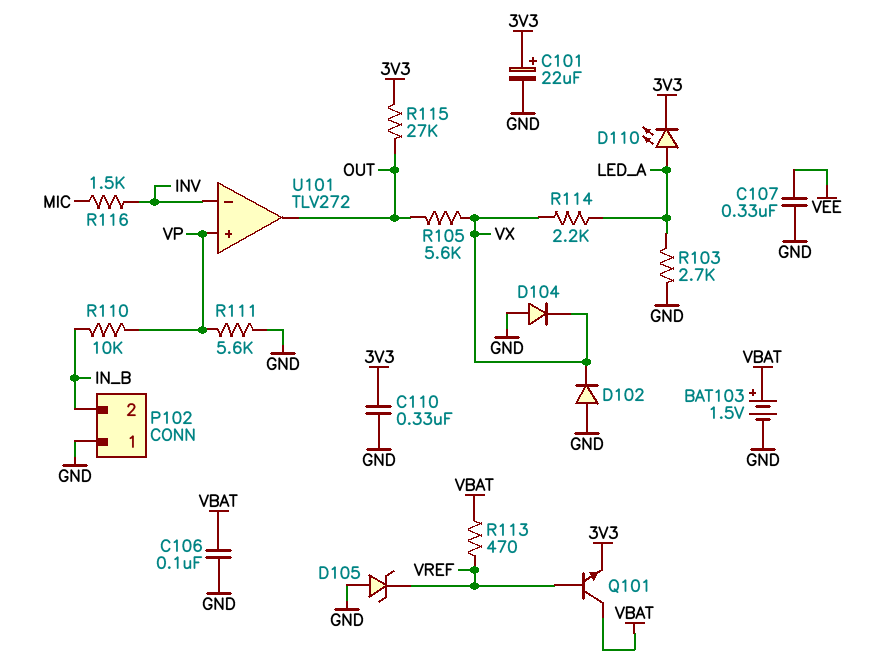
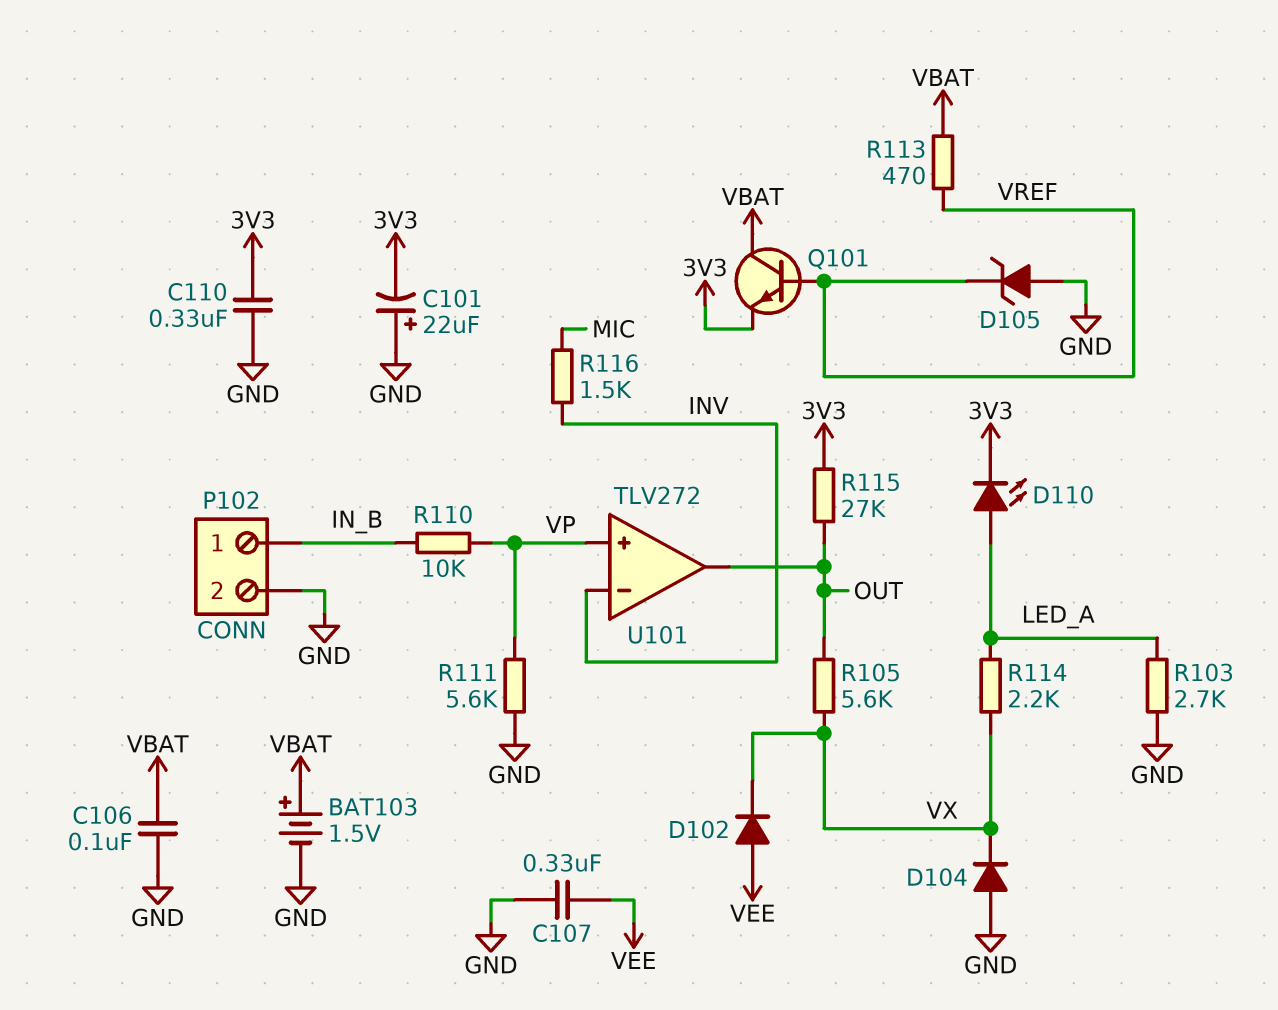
C101: 22uF (plus 3V3, minus GND) -> 22uF (plus GND, minus 3V3)
D102: diode (A GND, K VX) -> diode (A VEE, K VX)
P102 pin 1: GND -> IN_B
P102 pin 2: IN_B -> GND

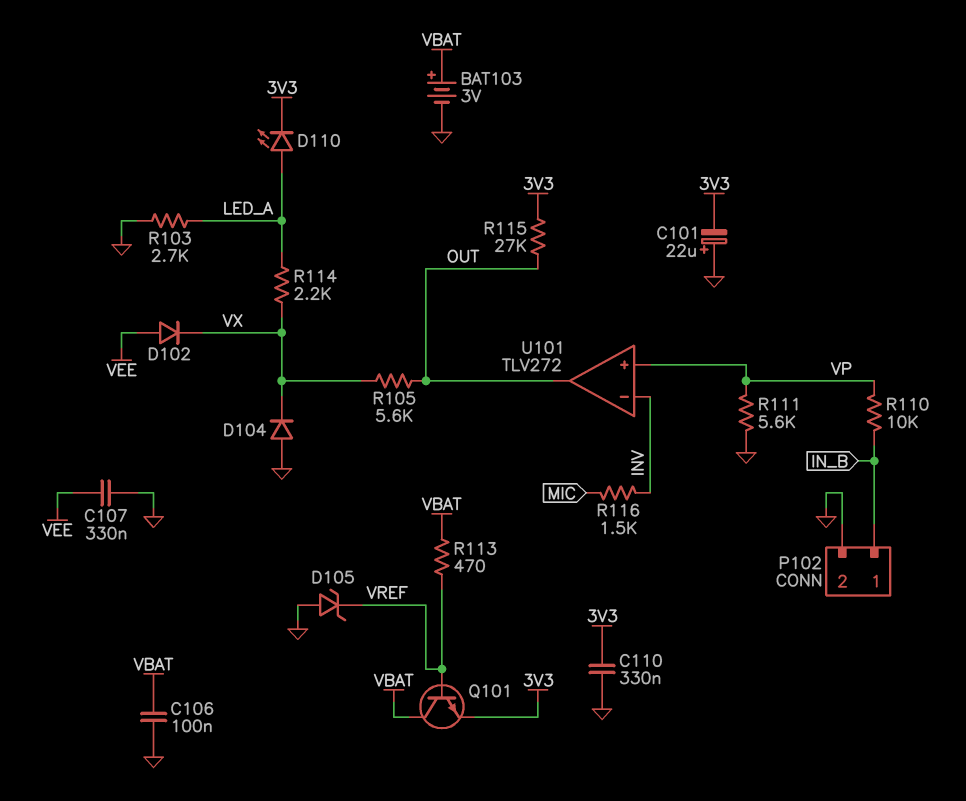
BAT103: 1.5V (plus VBAT, minus GND) -> 3V (plus VBAT, minus GND)

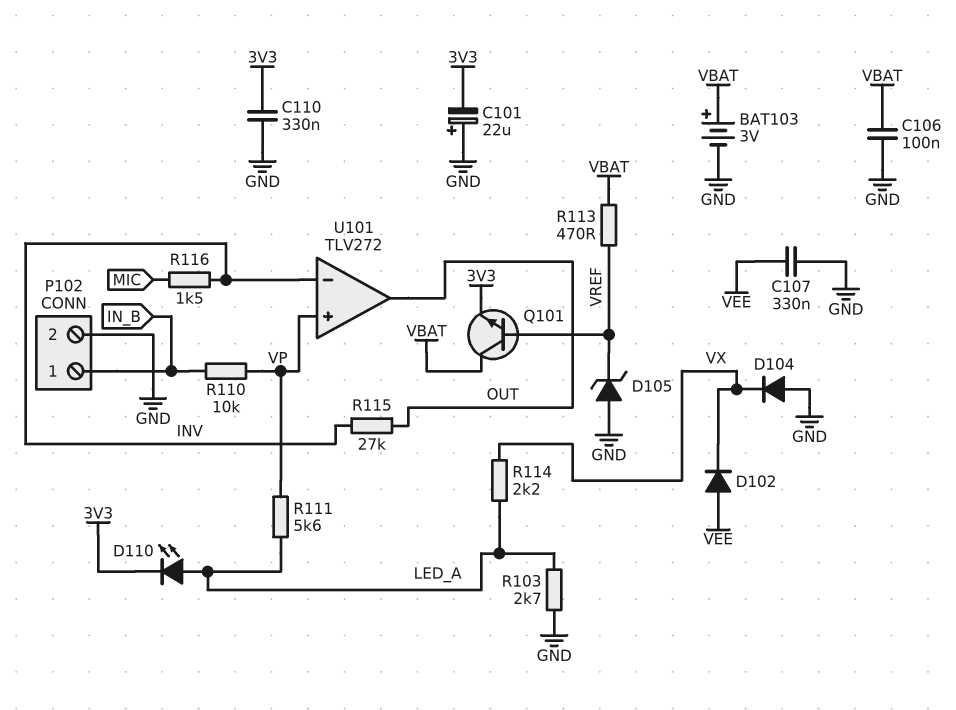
R105: 5.6k (OUT, VX) -> none
R111: 5.6k (GND, VP) -> 5.6k (LED_A, VP)
R115: 27k (3V3, OUT) -> 27k (INV, OUT)

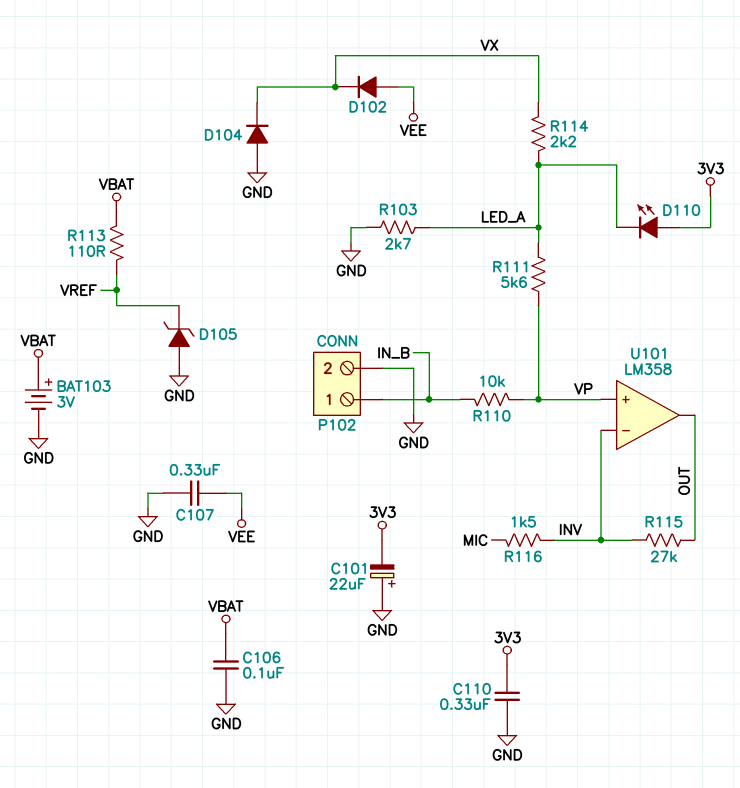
D110: LED (A LED_A, K 3V3) -> LED (A 3V3, K LED_A)
Q101: NPN (B VREF, C VBAT, E 3V3) -> none
R113: 470 (VBAT, VREF) -> 110 (VBAT, VREF)
U101: TLV272 -> LM358

